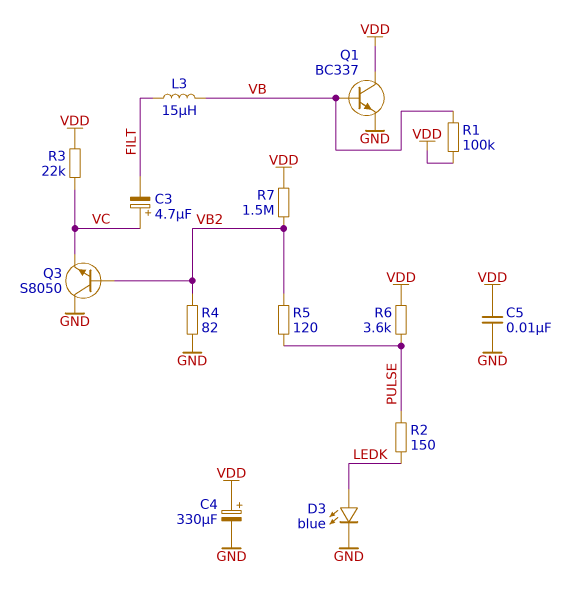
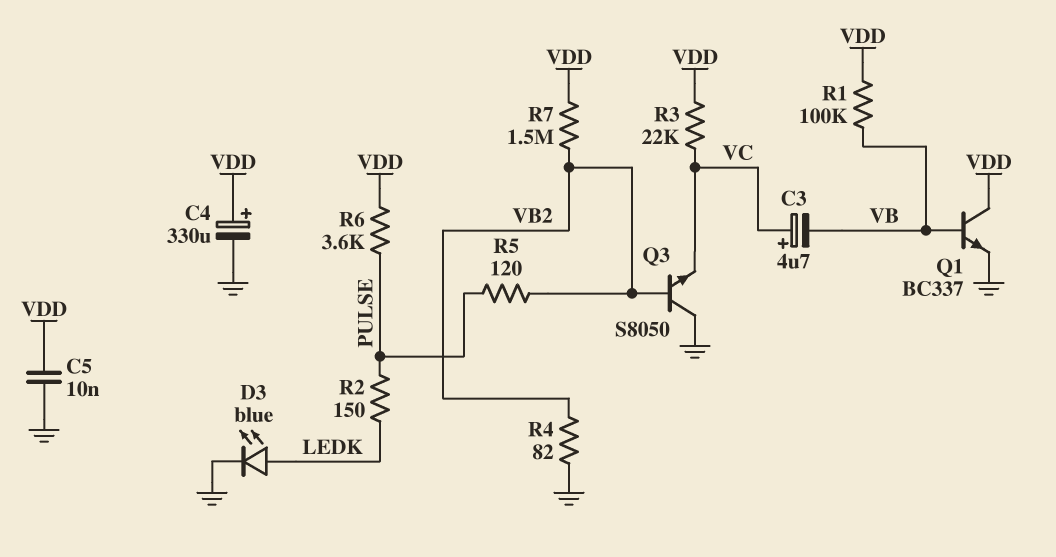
C3: 4.7uF (plus VC, minus FILT) -> 4.7uF (plus VC, minus VB)
L3: 15uH (FILT, VB) -> none

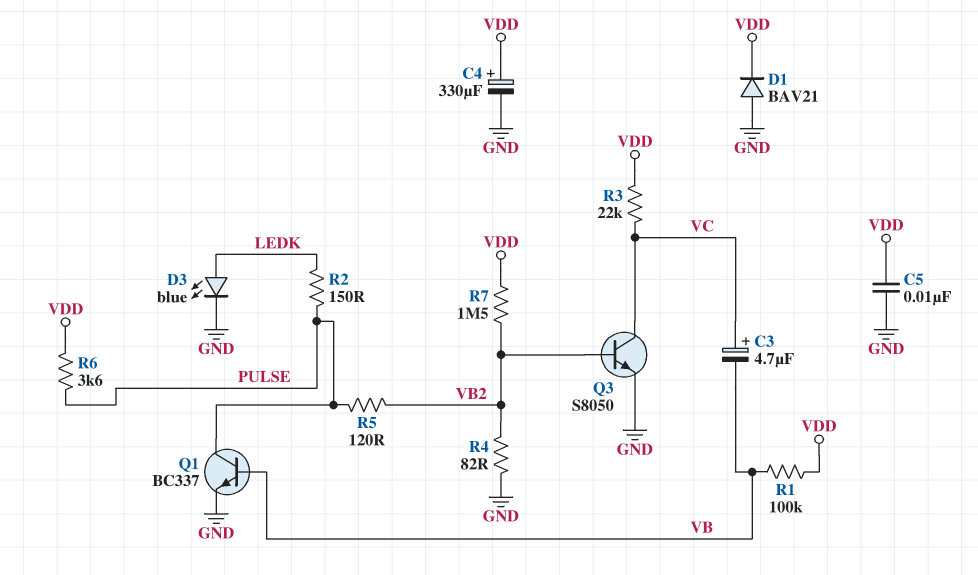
D1: none -> diode BAV21 (A GND, K VDD)
Q1: NPN BC337 (B VB, C VDD, E GND) -> NPN BC337 (B VB, C PULSE, E GND)
Q3: NPN S8050 (B VB2, C GND, E VC) -> NPN S8050 (B VB2, C VC, E GND)

